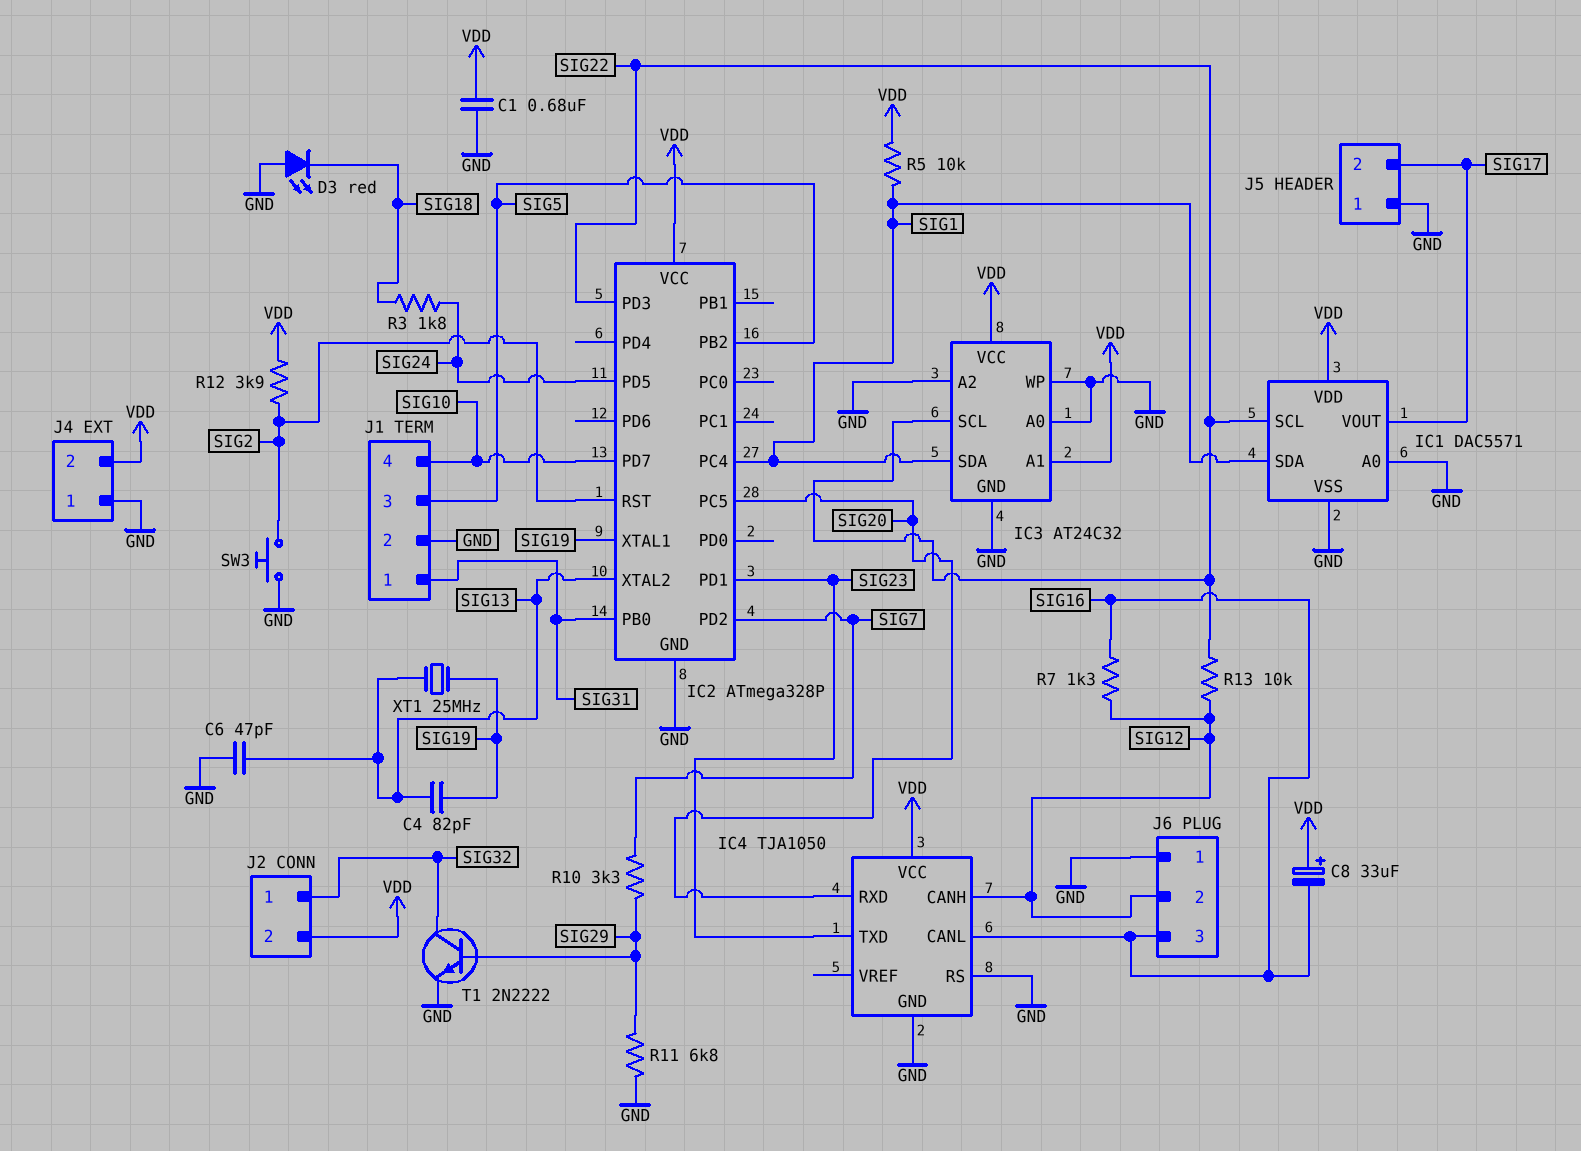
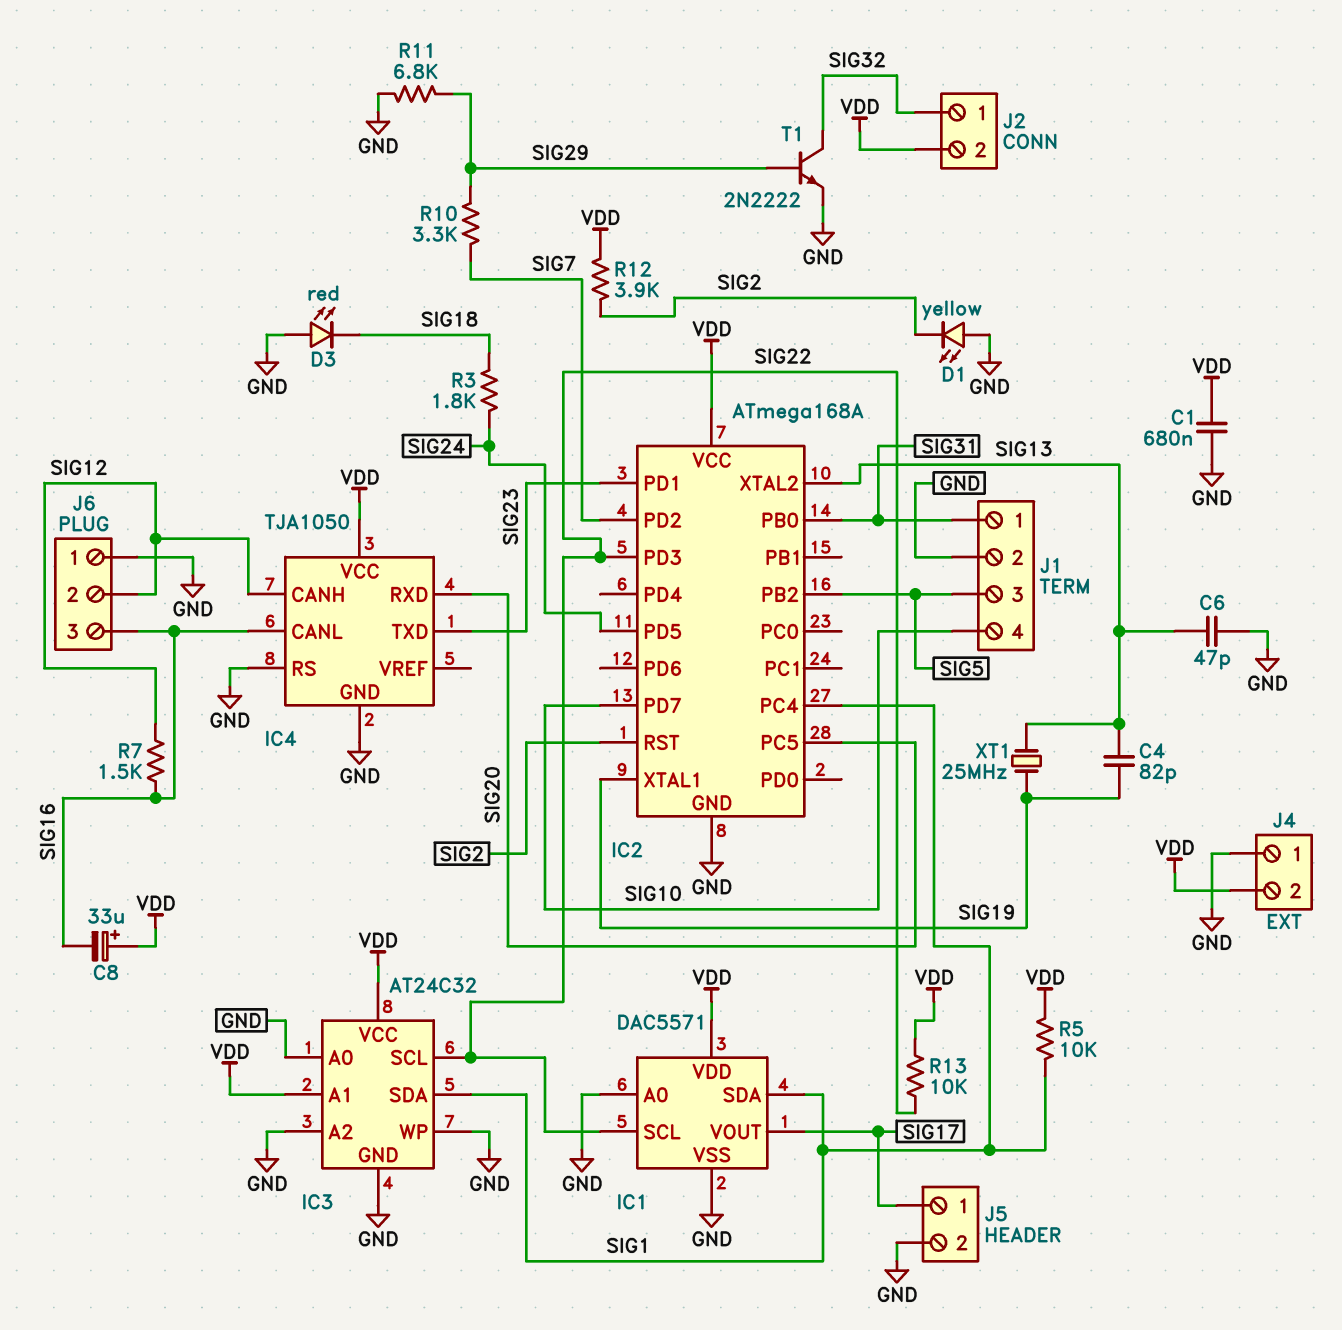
D1: none -> LED yellow (A GND, K SIG2)
IC2: ATmega328P -> ATmega168A
J5 pin 1: GND -> SIG17
J5 pin 2: SIG17 -> GND
R7: 1.3k (SIG12, SIG16) -> 1.5k (SIG12, SIG16)
R13: 10k (SIG12, SIG22) -> 10k (SIG22, VDD)
SW3: button (GND, SIG2) -> none

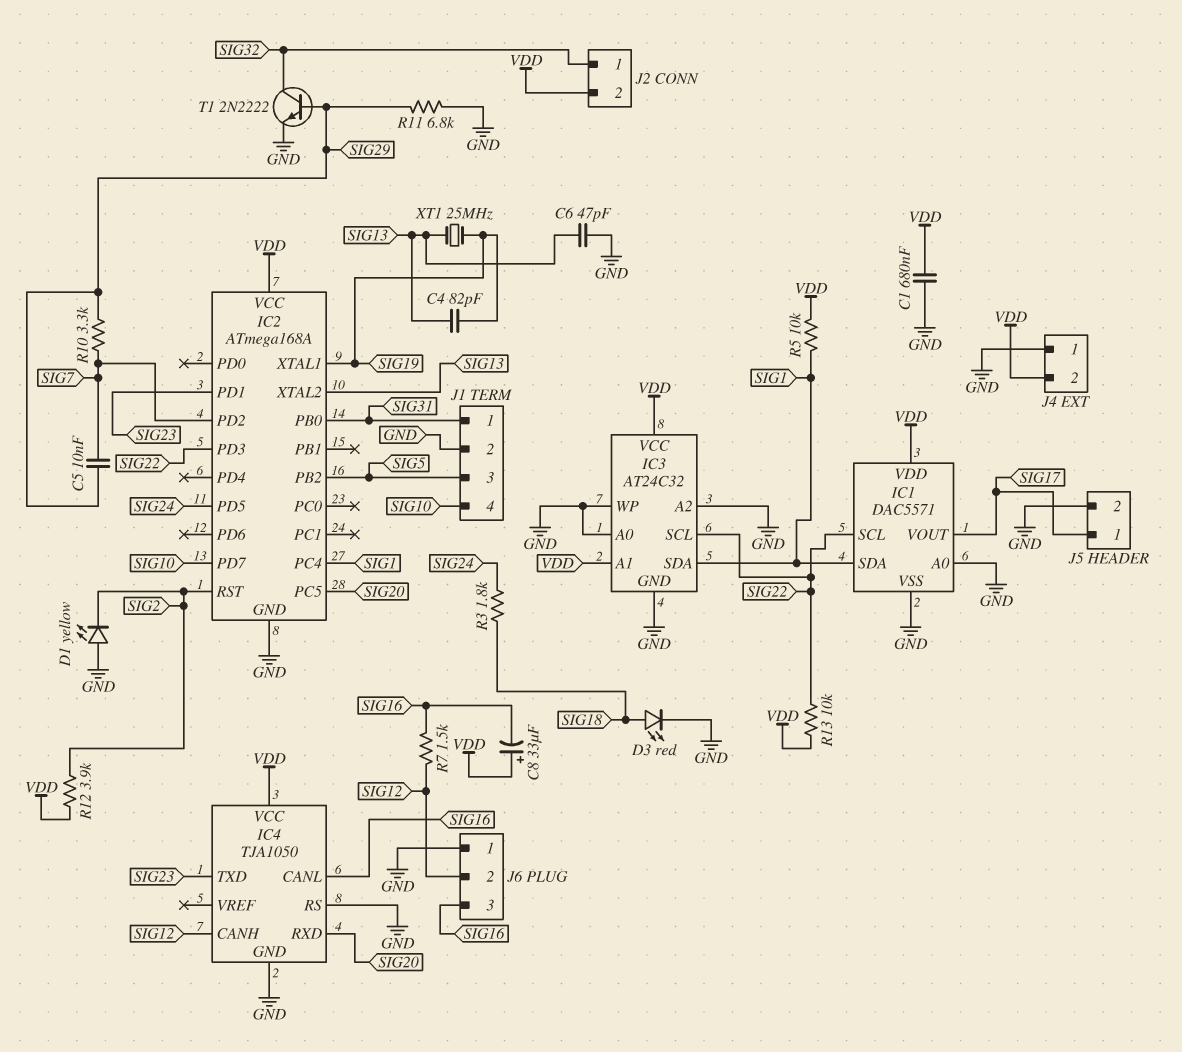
C5: none -> 10nF (SIG7, SIG29)
D3: LED red (A GND, K SIG18) -> LED red (A SIG18, K GND)

